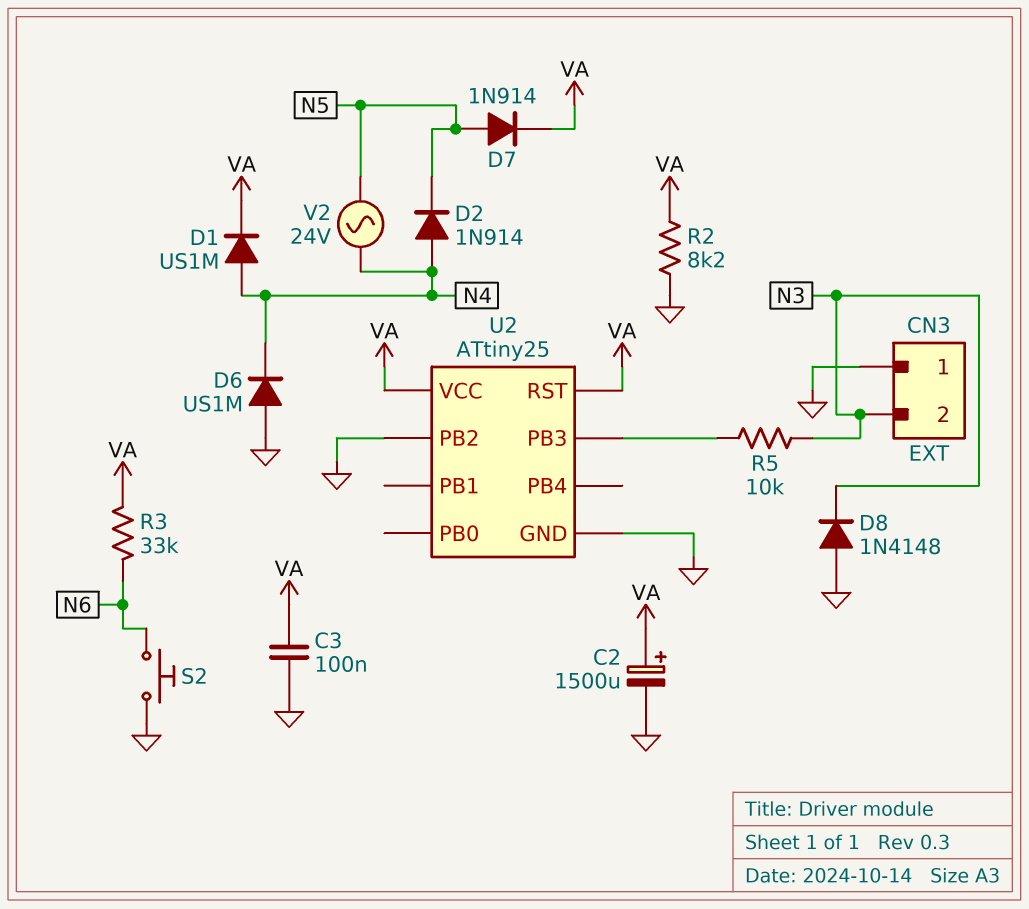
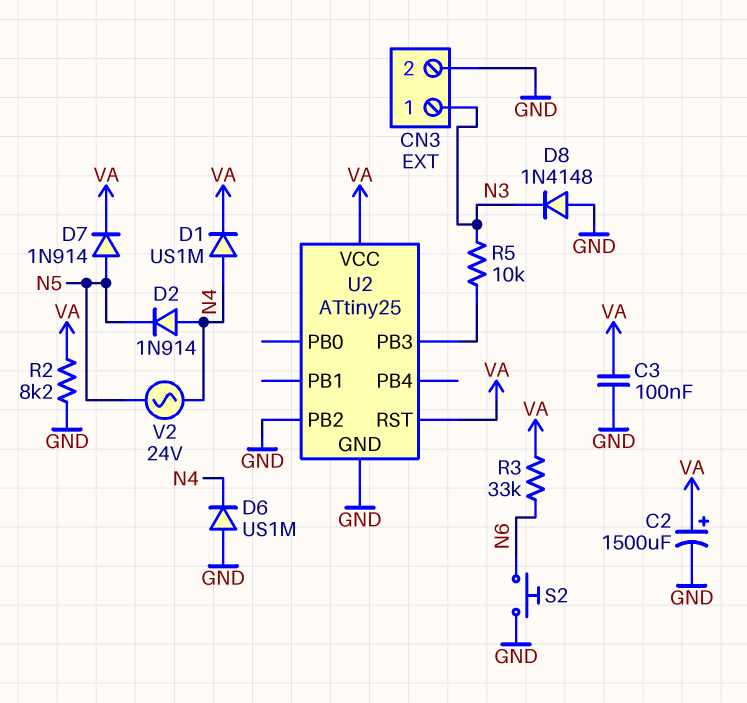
CN3 pin 1: GND -> N3
CN3 pin 2: N3 -> GND

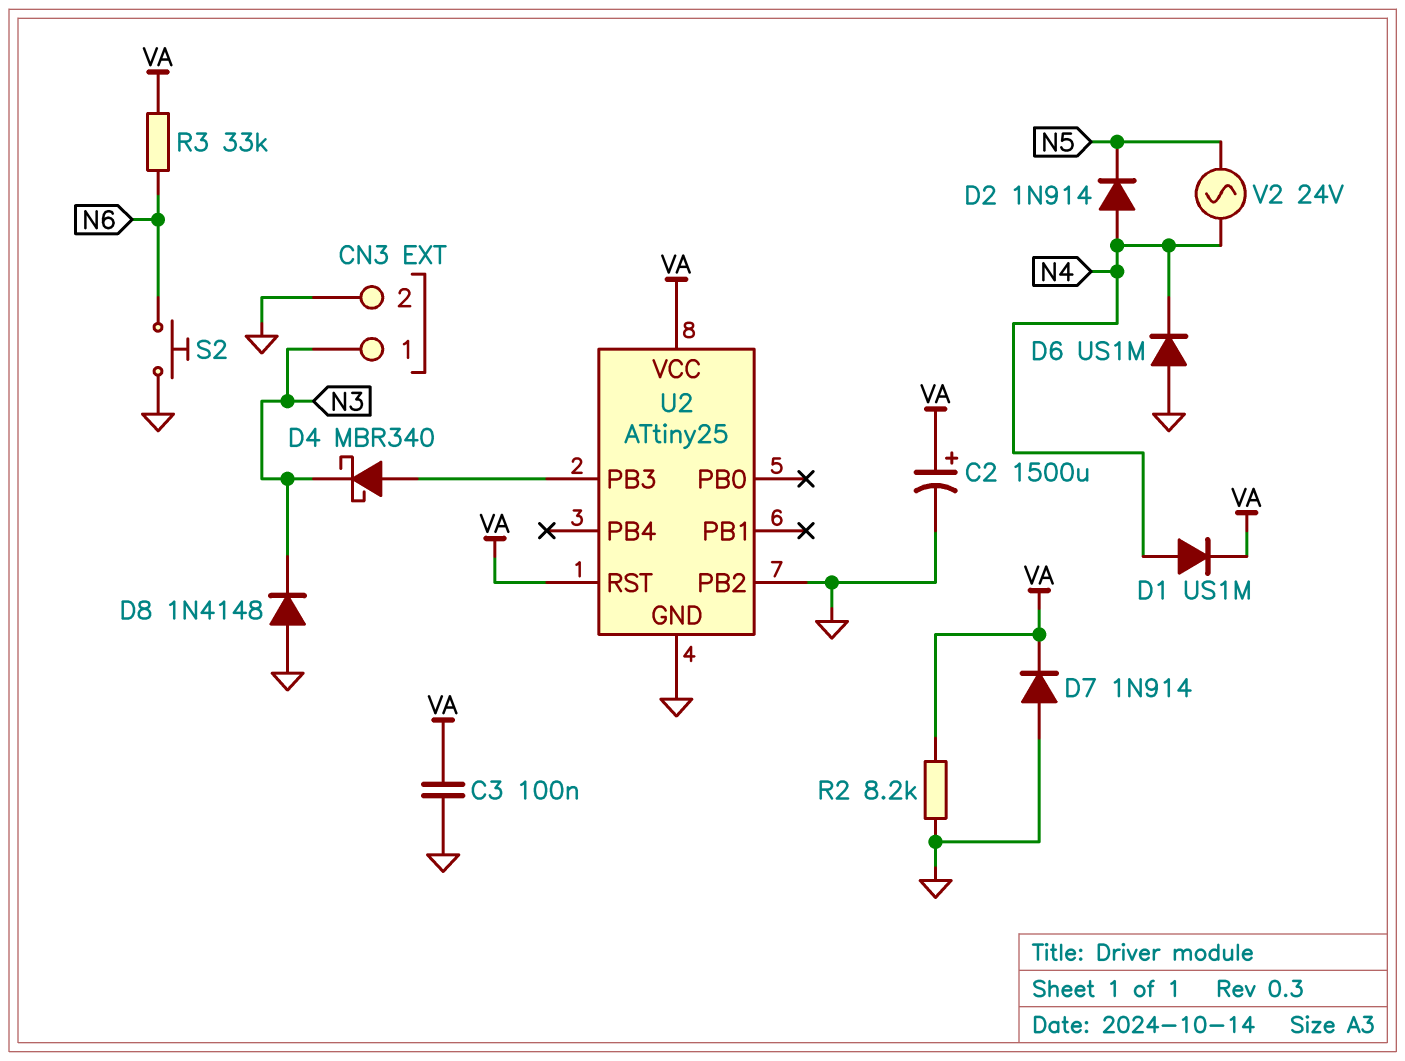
D4: none -> schottky MBR340 (A U2/PB3, K N3)
D7: diode 1N914 (A N5, K VA) -> diode 1N914 (A GND, K VA)
R5: 10k (N3, U2/PB3) -> none

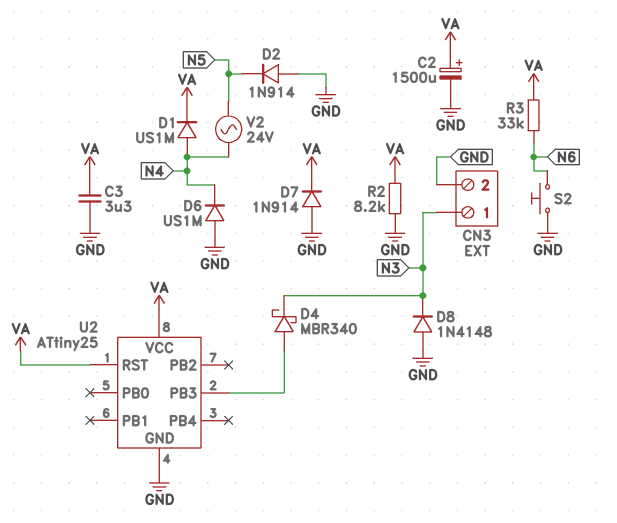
C3: 100nF (GND, VA) -> 3.3uF (GND, VA)
D2: diode 1N914 (A N4, K N5) -> diode 1N914 (A GND, K N5)
U2 pin PB2: GND -> none

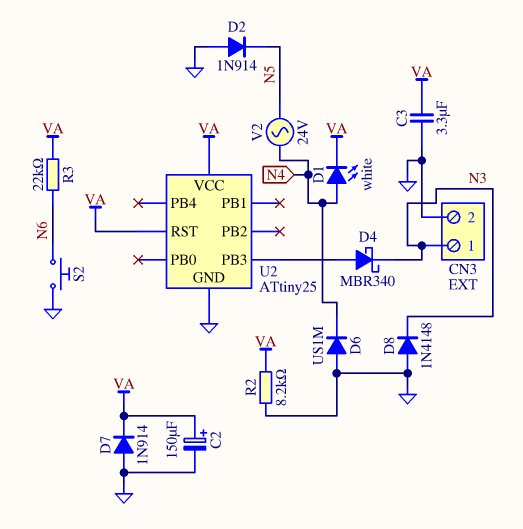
C2: 1500uF (plus VA, minus GND) -> 150uF (plus VA, minus GND)
D1: diode US1M (A N4, K VA) -> LED white (A N4, K VA)
R3: 33k (N6, VA) -> 22k (N6, VA)

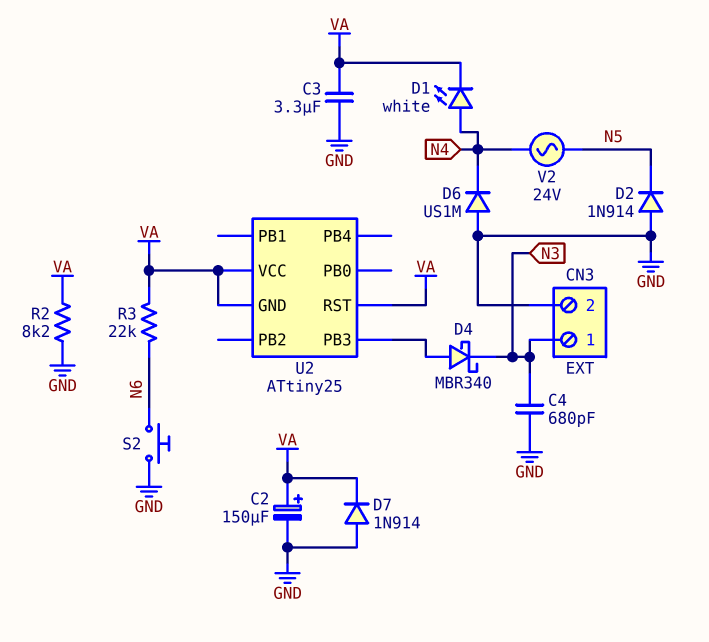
C4: none -> 680pF (GND, N3)
D8: diode 1N4148 (A GND, K N3) -> none
U2 pin GND: GND -> VA

